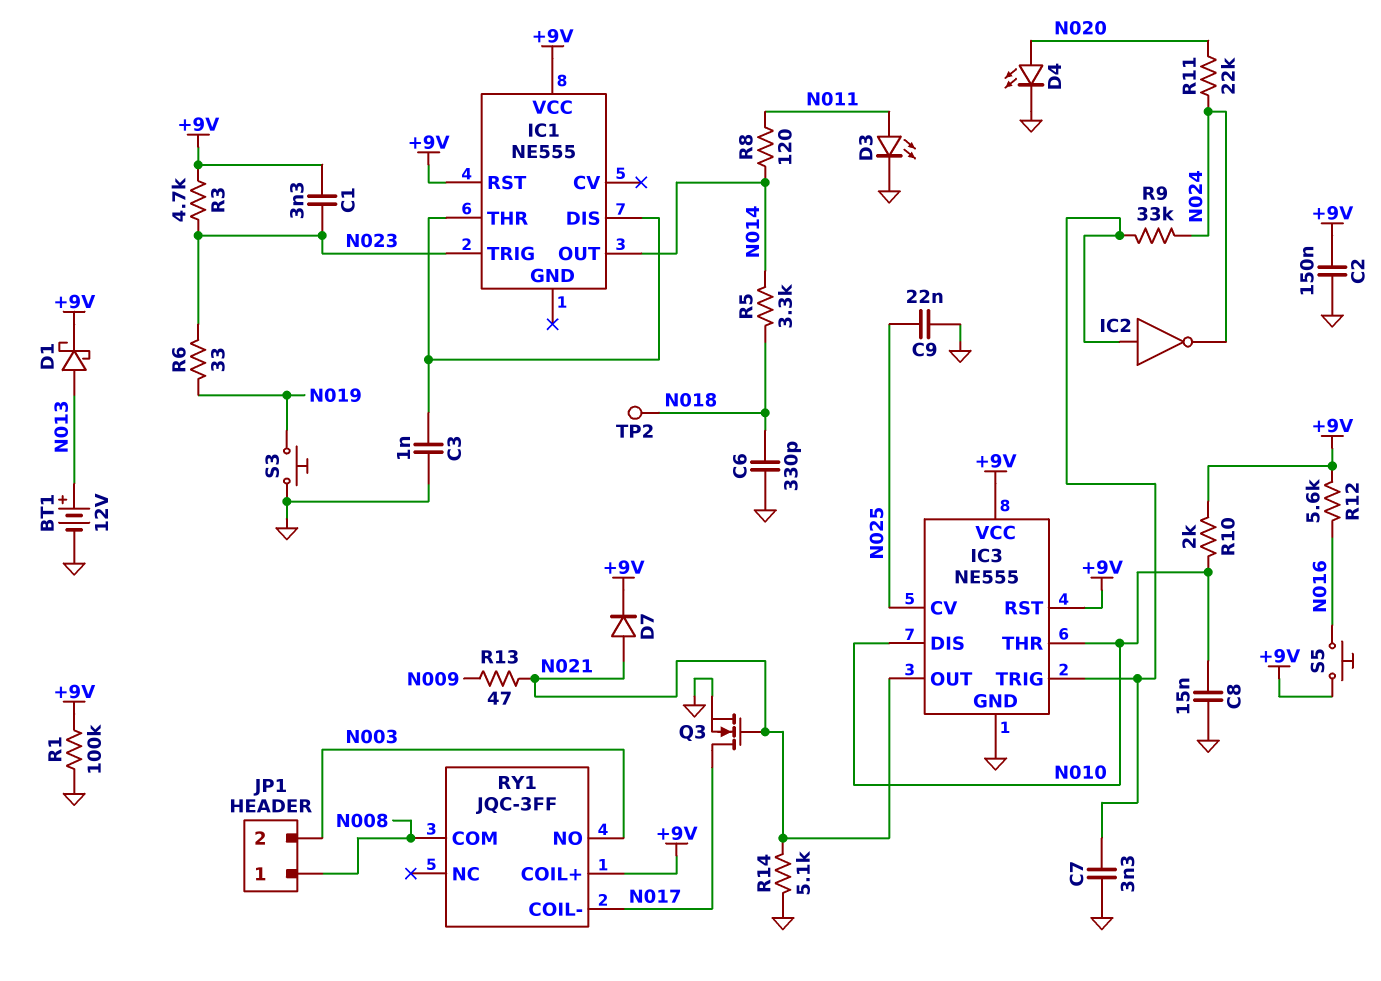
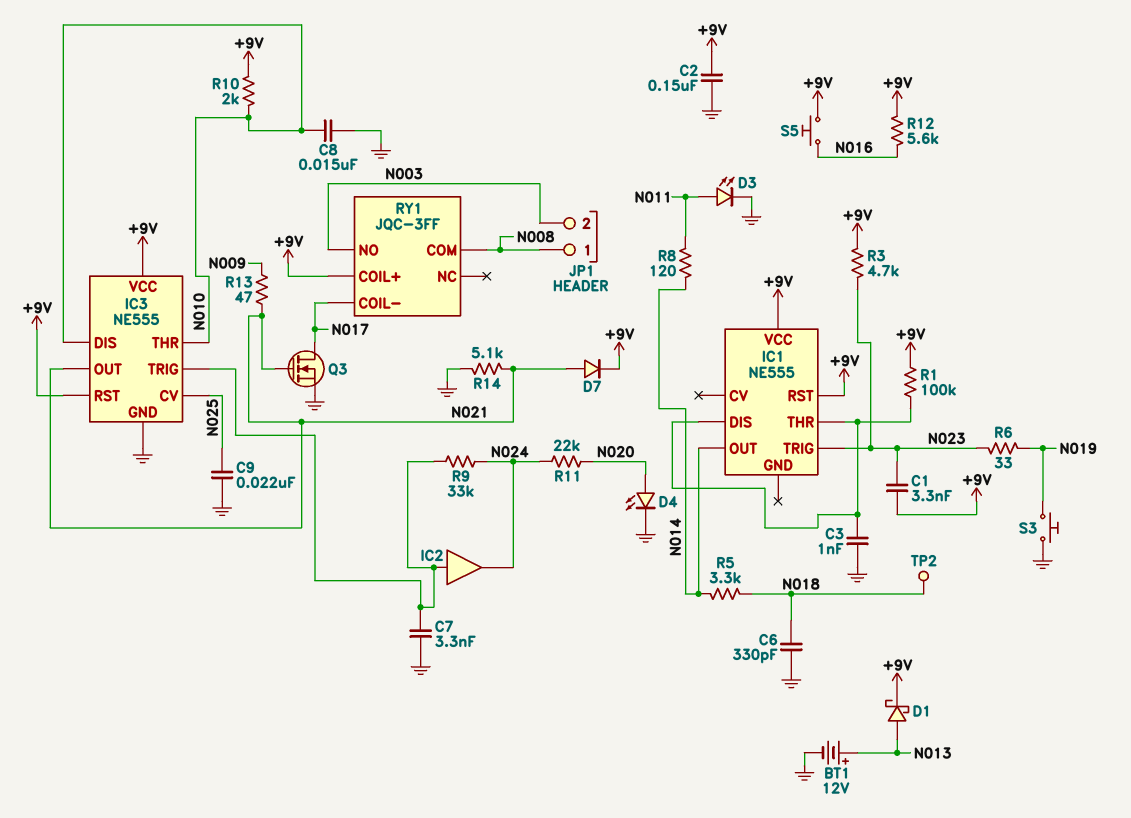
IC2: NOT (in IC3/TRIG, out N024) -> buffer (in IC3/TRIG, out N024)
R1: 100k (+9V, GND) -> 100k (+9V, IC1/DIS)

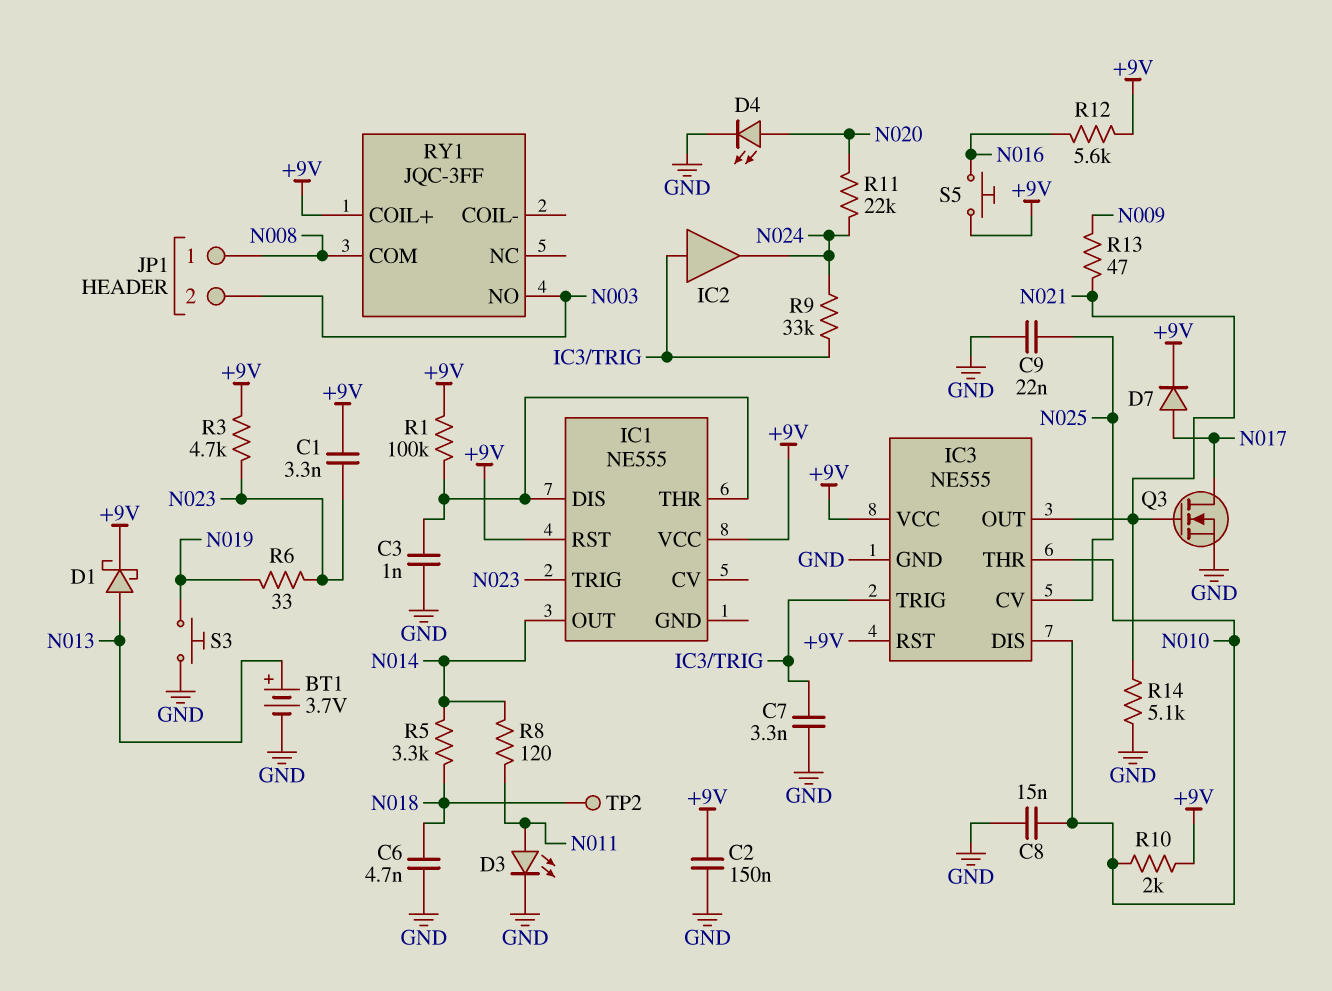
BT1: 12V (plus N013, minus GND) -> 3.7V (plus N013, minus GND)
C6: 330pF (GND, N018) -> 4.7nF (GND, N018)
D7: diode (A N021, K +9V) -> diode (A N017, K +9V)
RY1 pin COIL-: N017 -> none

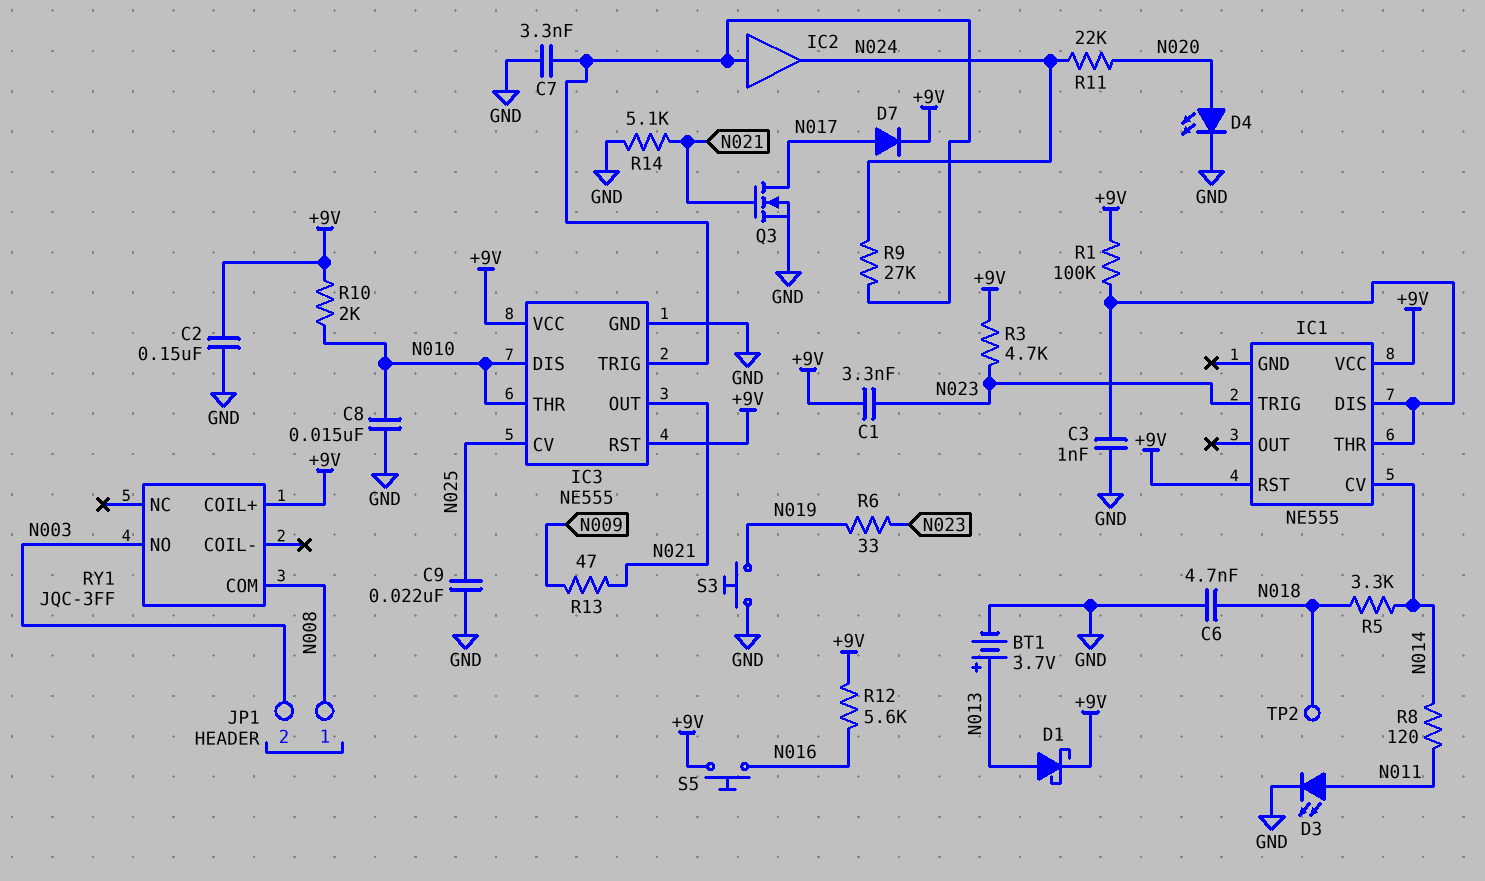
IC1 pin CV: none -> N014
IC1 pin OUT: N014 -> none
R9: 33k (IC3/TRIG, N024) -> 27k (IC3/TRIG, N024)

